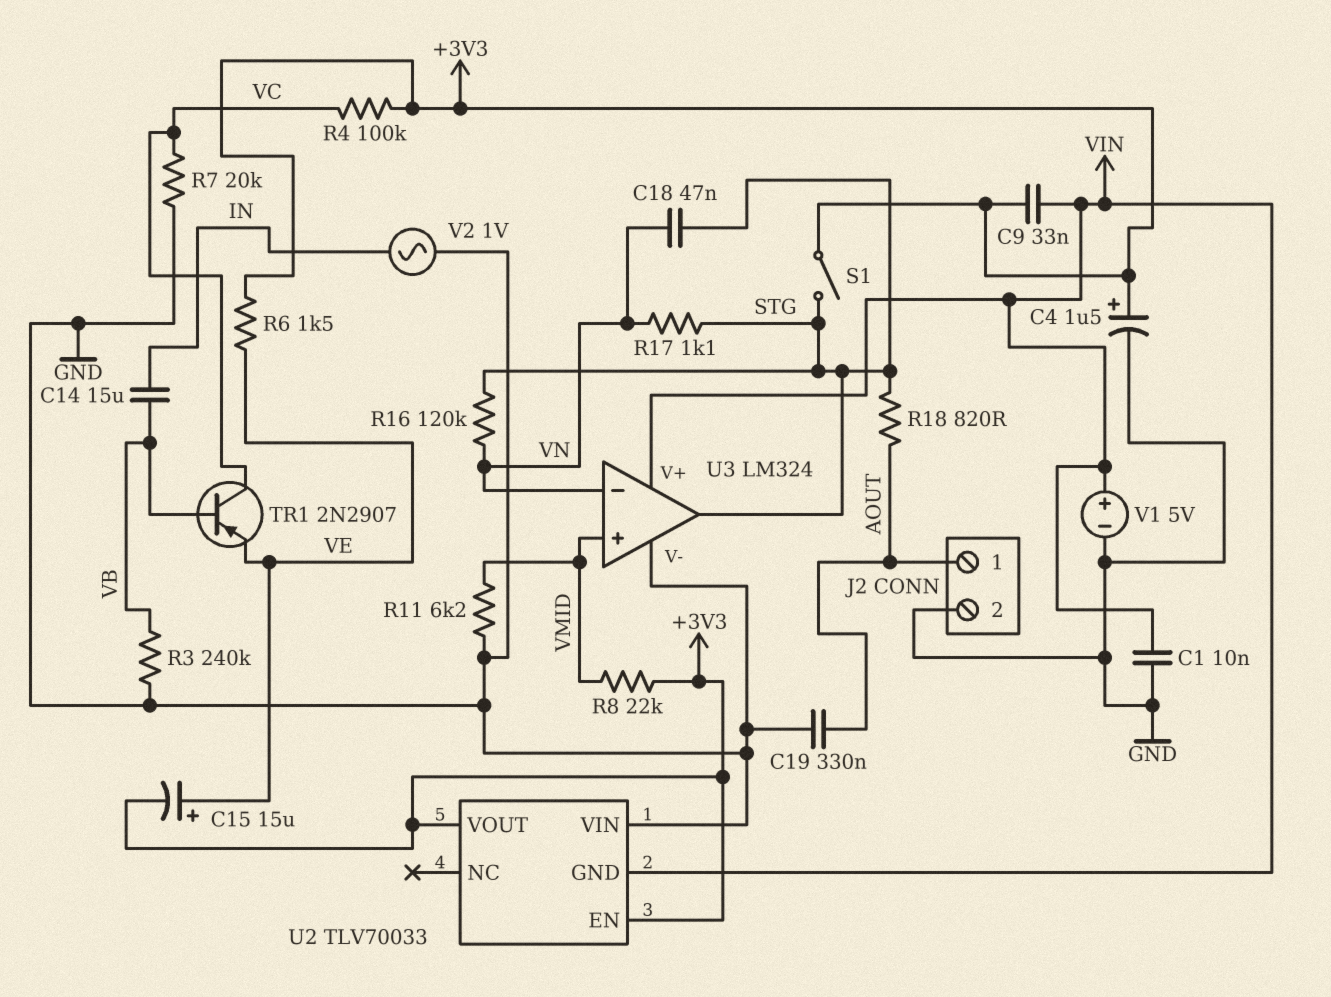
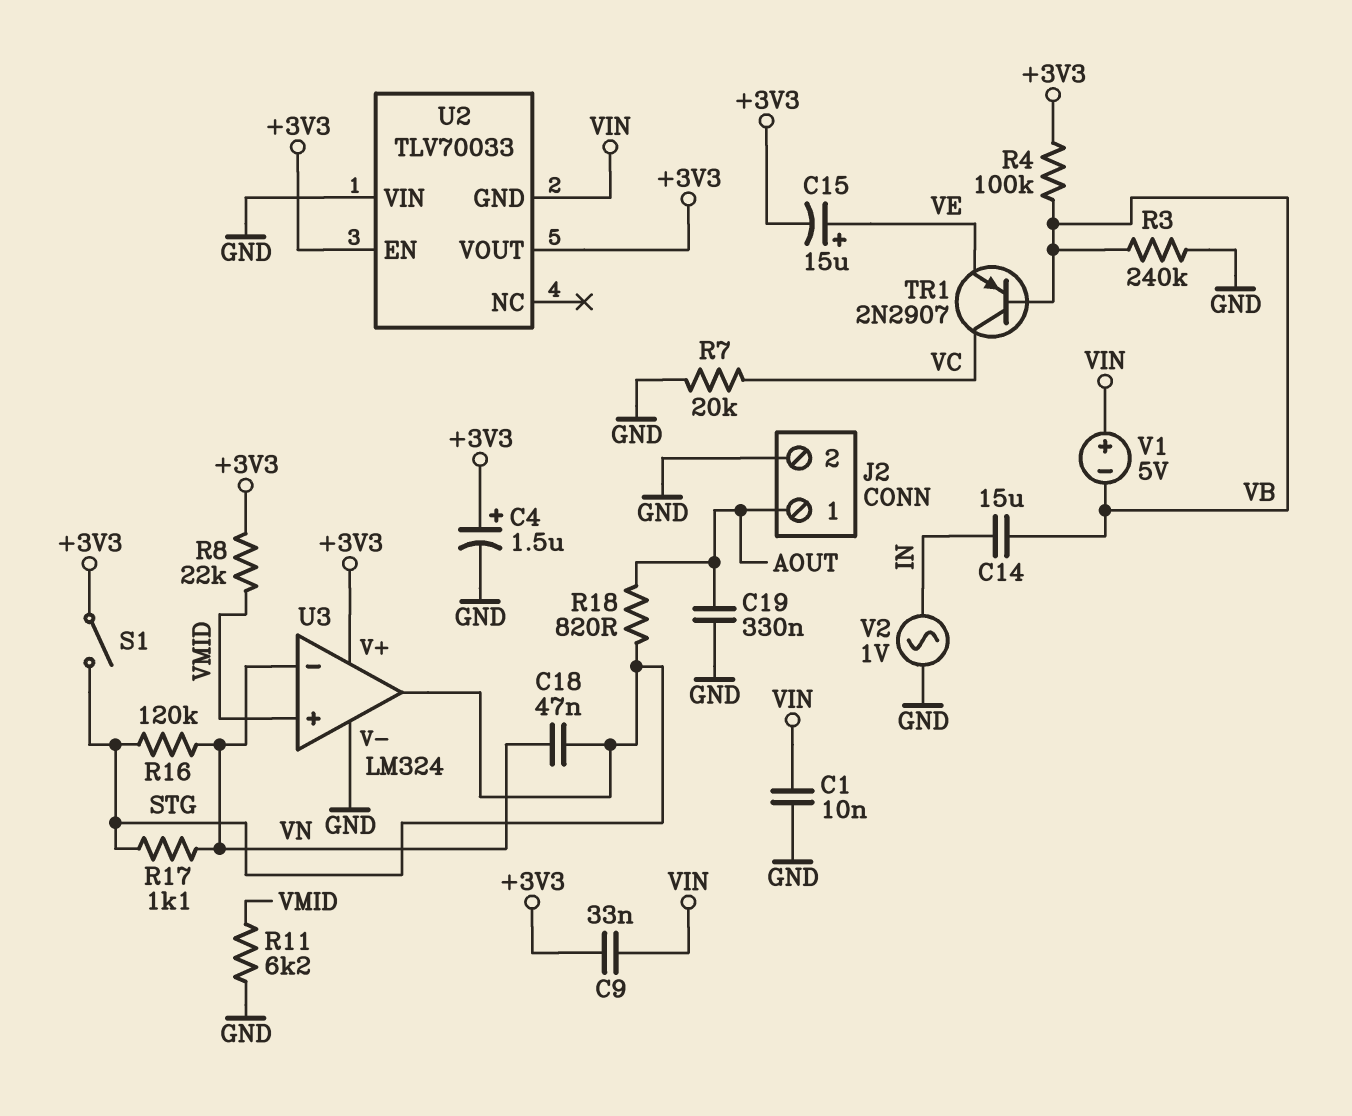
R4: 100k (+3V3, VC) -> 100k (+3V3, VB)
R6: 1.5k (+3V3, VE) -> none
U3 pin V+: VIN -> +3V3
V1: 5V (plus VIN, minus GND) -> 5V (plus VIN, minus VB)

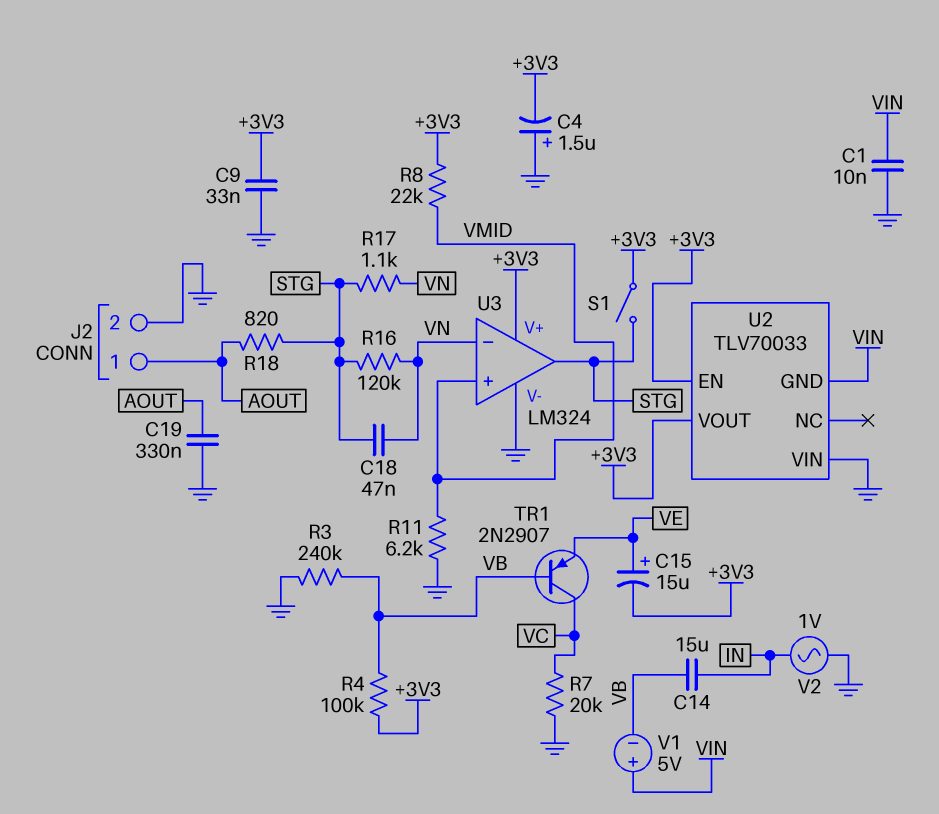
C4: 1.5uF (plus +3V3, minus GND) -> 1.5uF (plus GND, minus +3V3)
C9: 33nF (+3V3, VIN) -> 33nF (+3V3, GND)

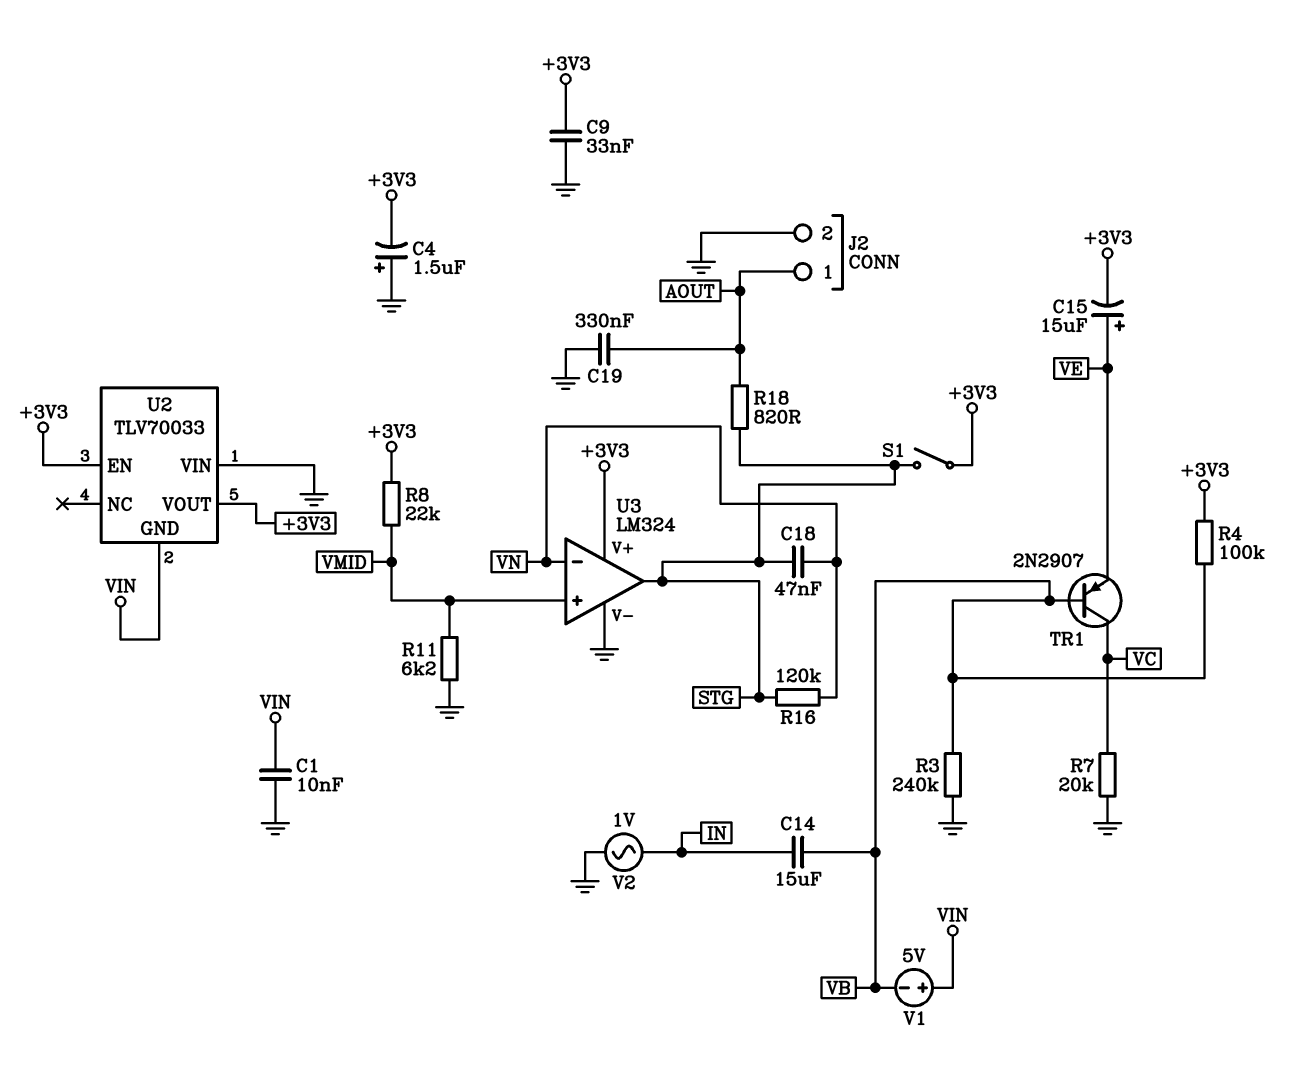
R17: 1.1k (STG, VN) -> none

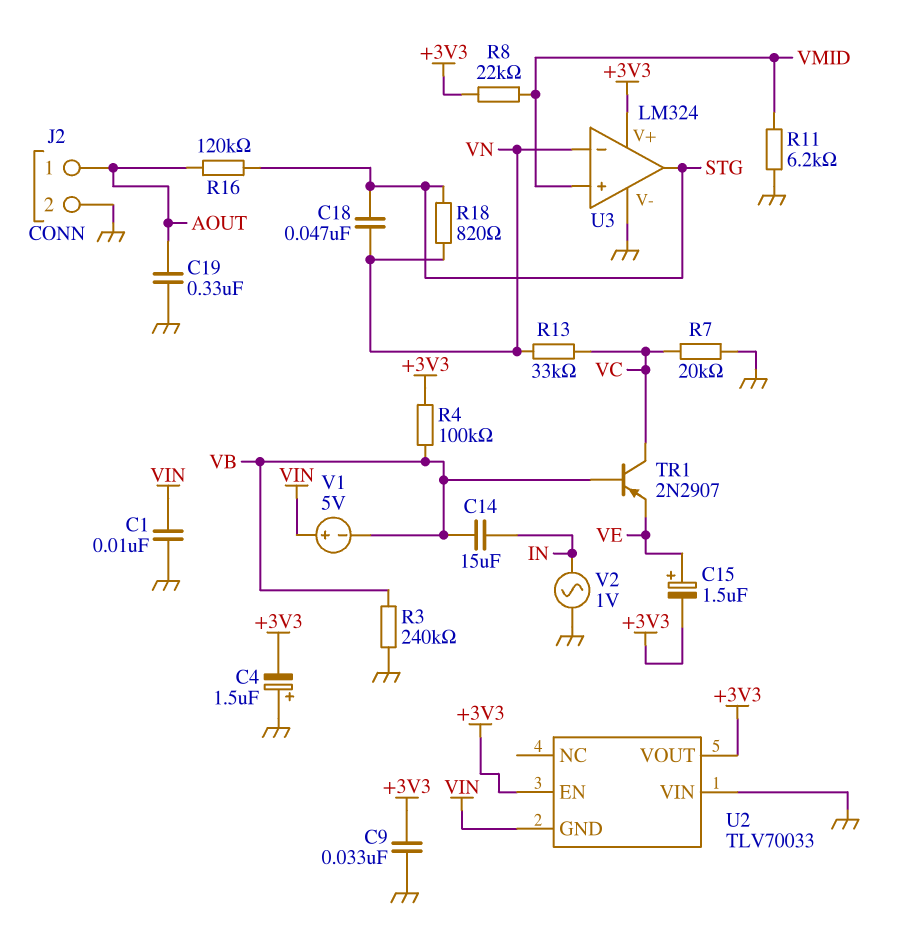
C15: 15uF (plus VE, minus +3V3) -> 1.5uF (plus VE, minus +3V3)
R13: none -> 33k (VC, VN)
R16: 120k (STG, VN) -> 120k (AOUT, STG)
R18: 820 (AOUT, STG) -> 820 (STG, VN)
S1: switch (+3V3, STG) -> none

